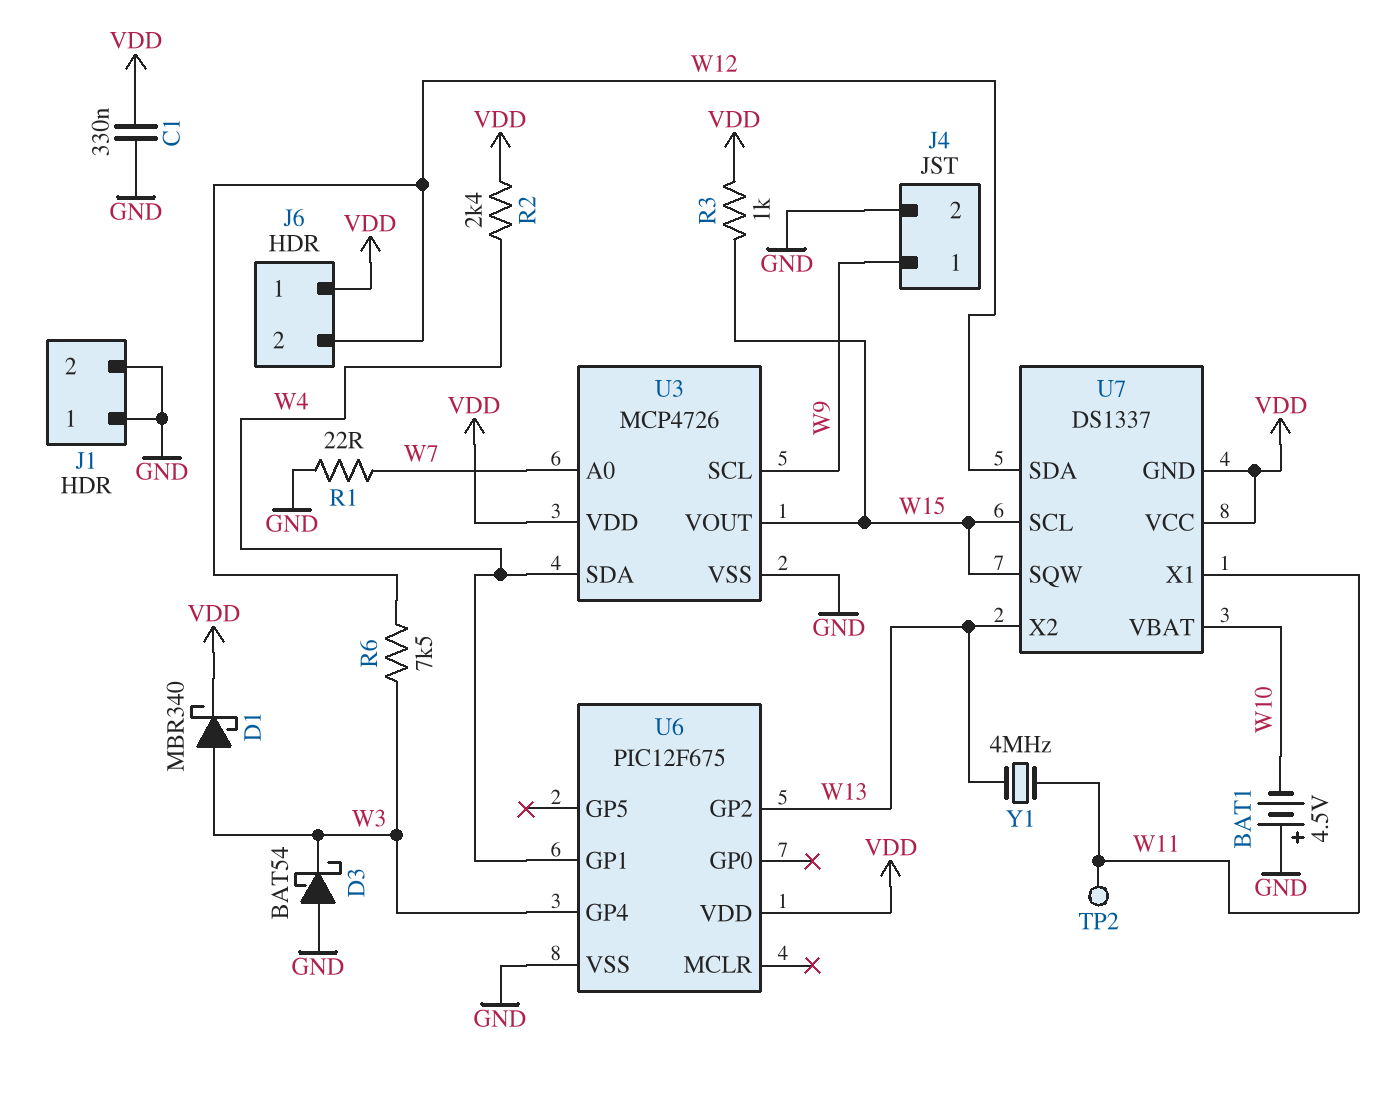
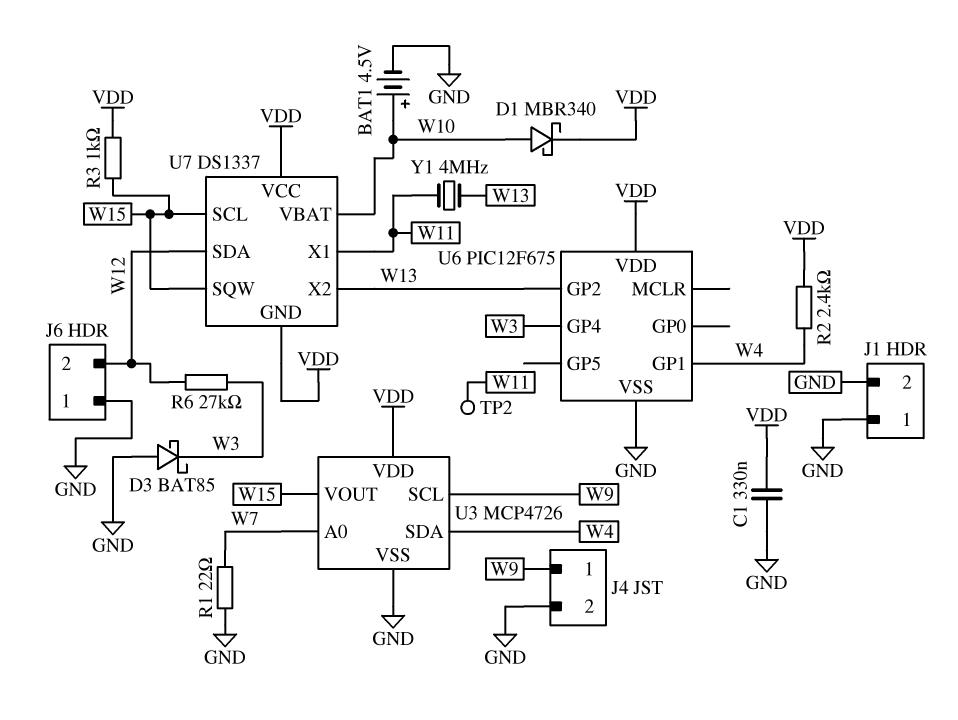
BAT1: 4.5V (plus GND, minus W10) -> 4.5V (plus W10, minus GND)
D1: schottky MBR340 (A W3, K VDD) -> schottky MBR340 (A W10, K VDD)
D3: schottky BAT54 (A GND, K W3) -> schottky BAT85 (A GND, K W3)
J6 pin 1: VDD -> GND
R6: 7.5k (W3, W12) -> 27k (W3, W12)

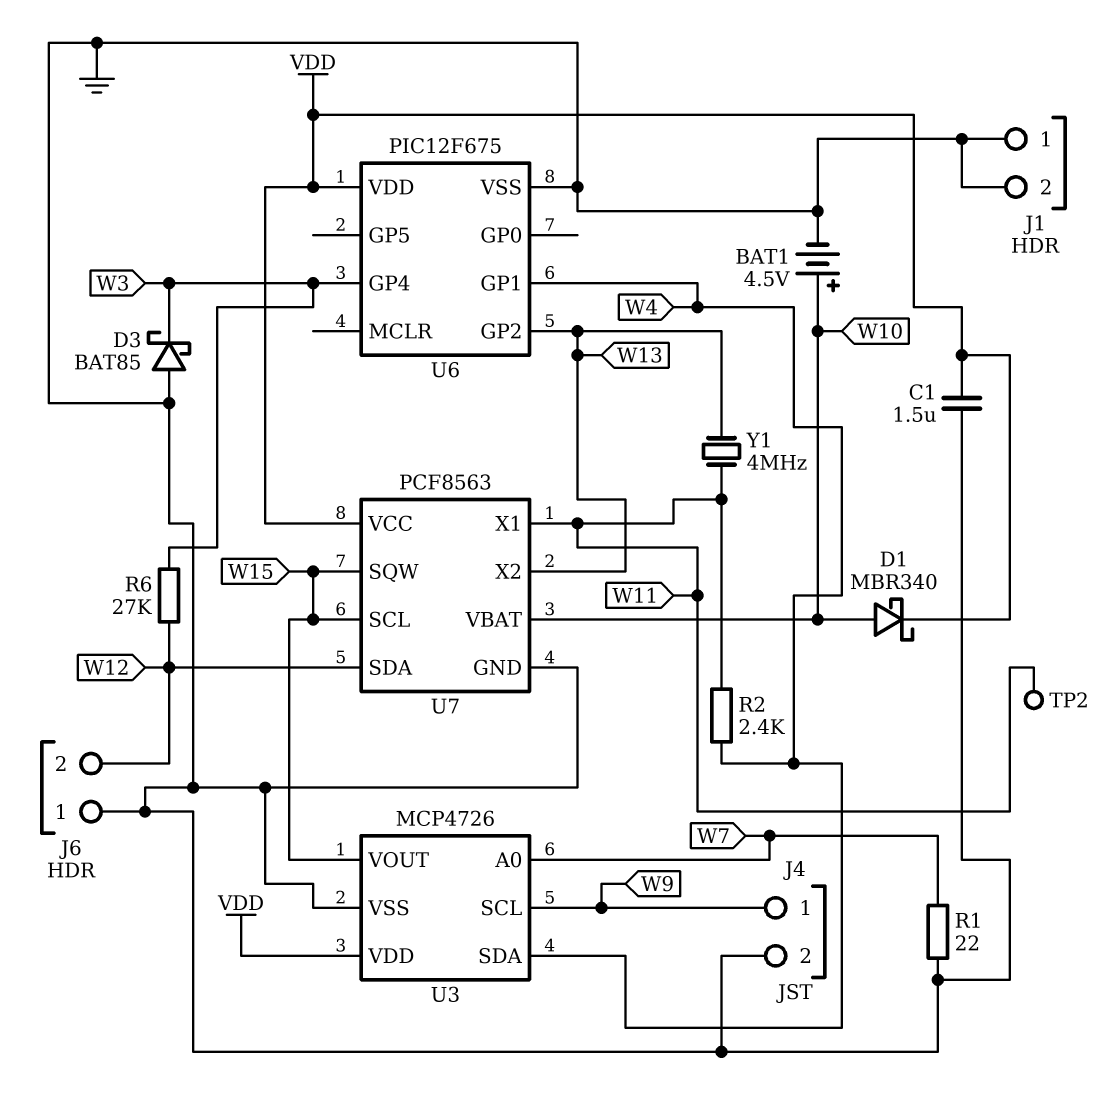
C1: 330nF (GND, VDD) -> 1.5uF (GND, VDD)
R2: 2.4k (VDD, W4) -> 2.4k (W4, W11)
R3: 1k (VDD, W15) -> none
U7: DS1337 -> PCF8563
U7 pin GND: VDD -> GND

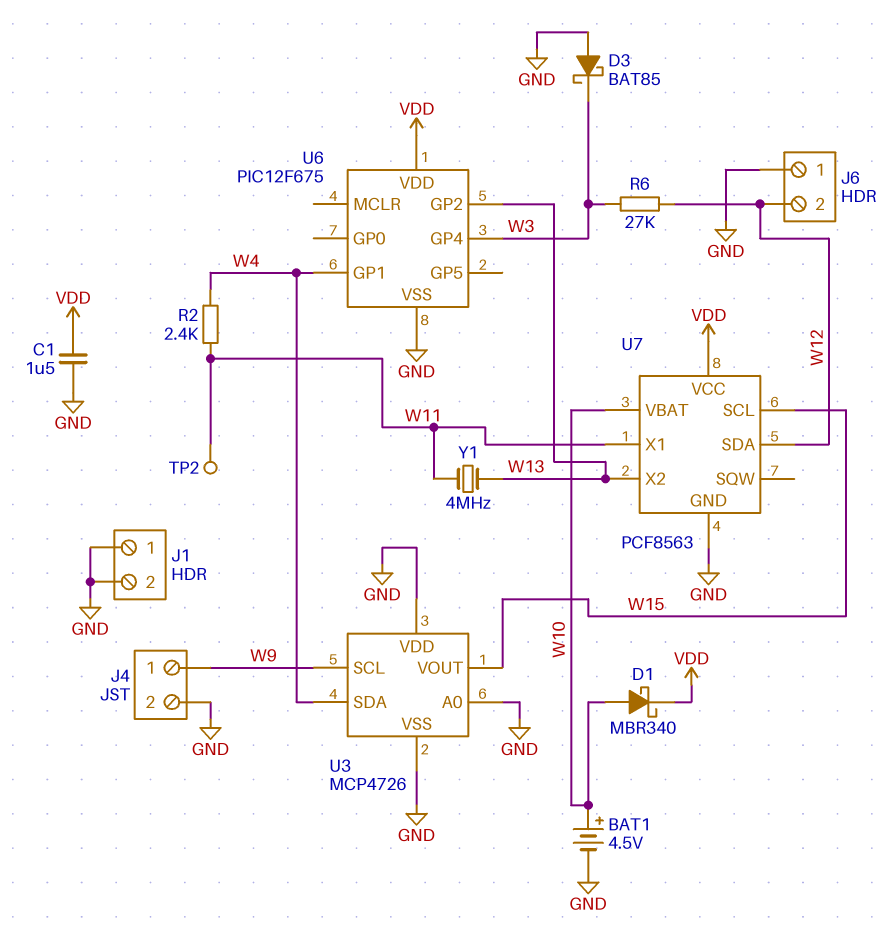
R1: 22 (GND, W7) -> none
U3 pin A0: W7 -> GND
U3 pin VDD: VDD -> GND
U7 pin SQW: W15 -> none

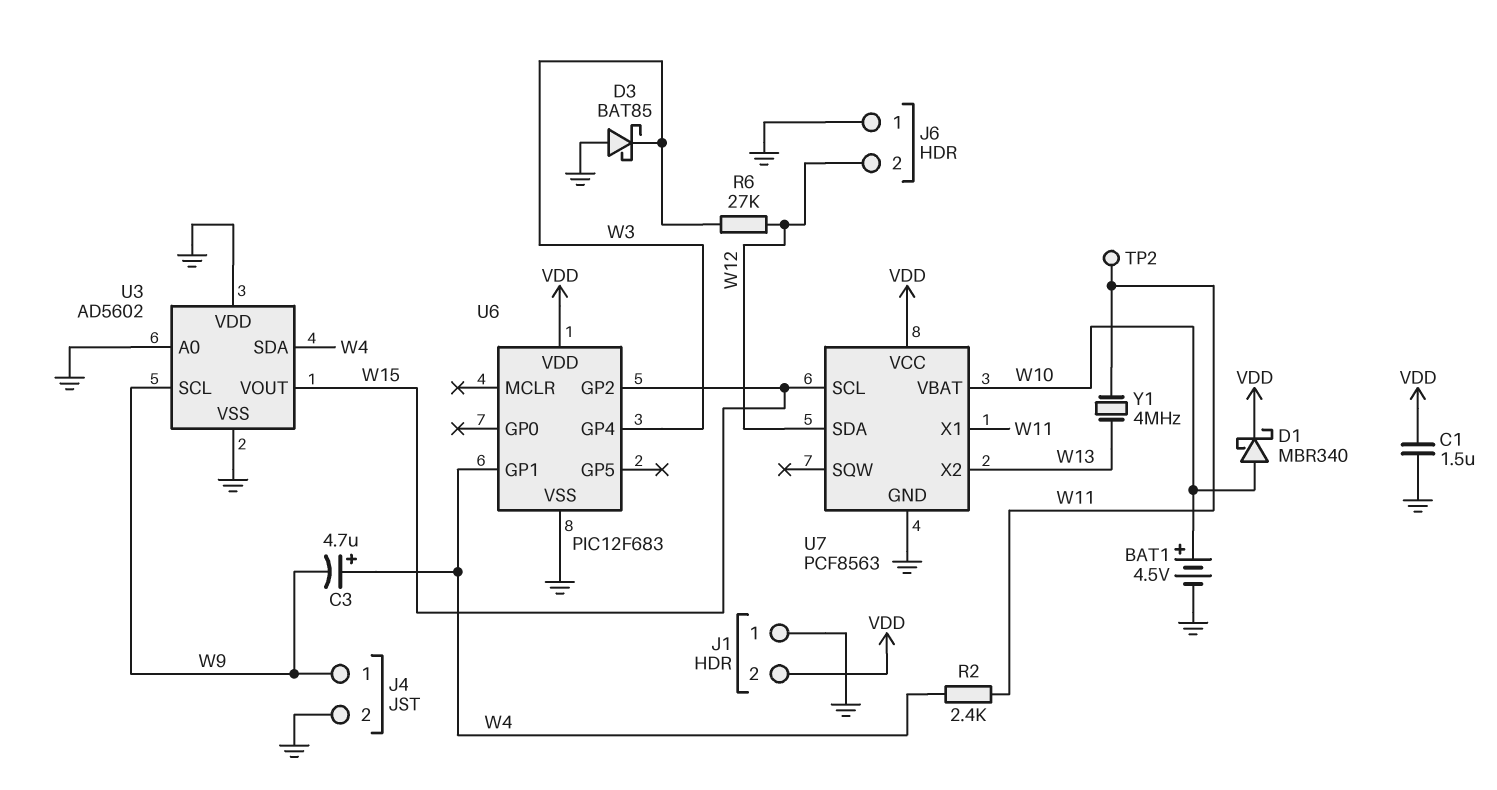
C3: none -> 4.7uF (plus W4, minus W9)
J1 pin 2: GND -> VDD
U3: MCP4726 -> AD5602
U6: PIC12F675 -> PIC12F683
U6 pin GP2: W13 -> W15

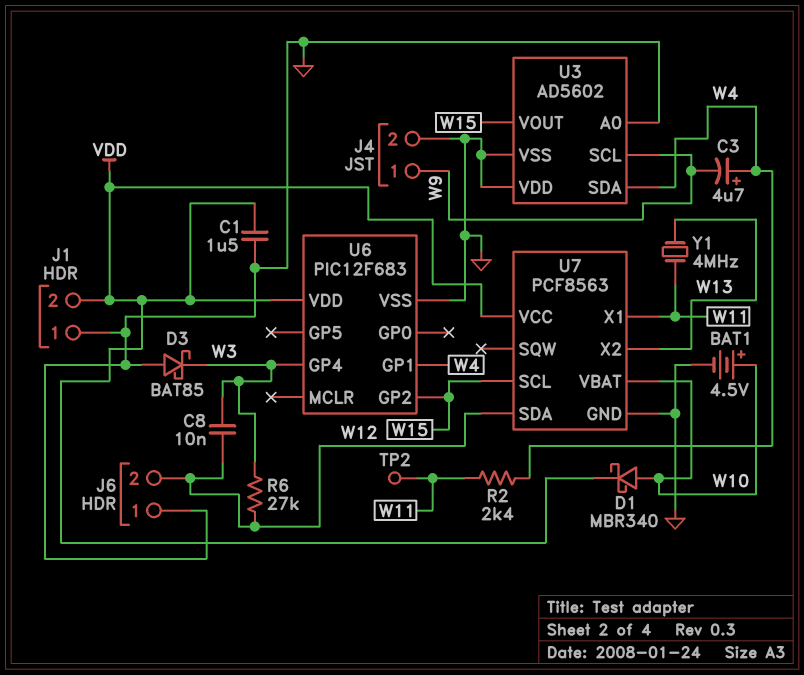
C8: none -> 10nF (W3, W12)

